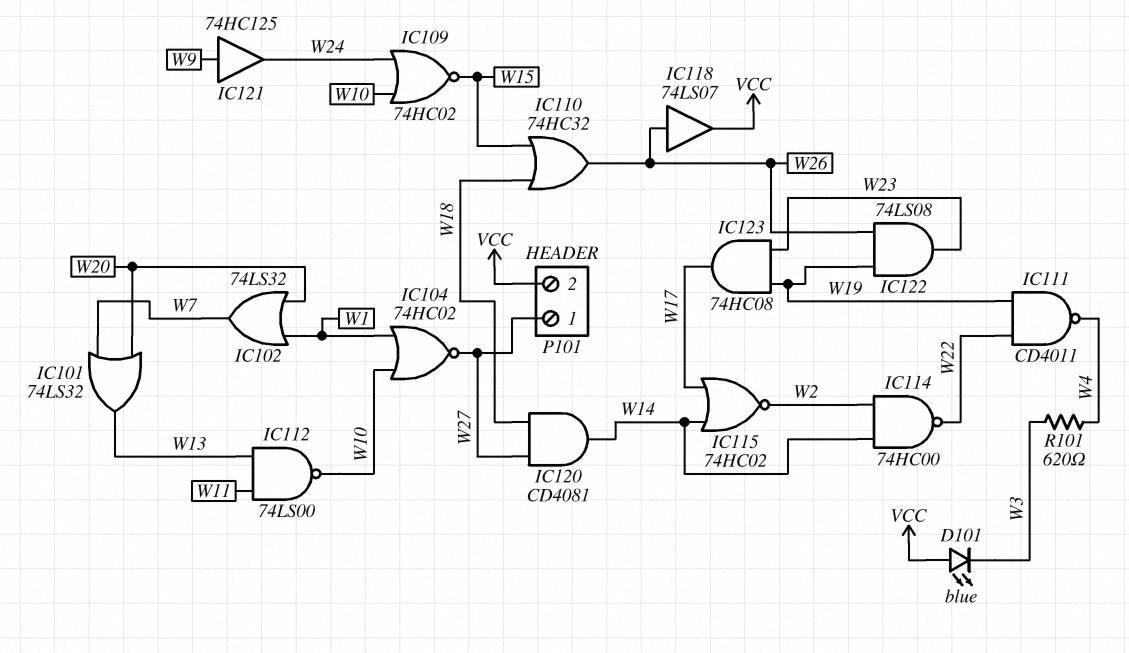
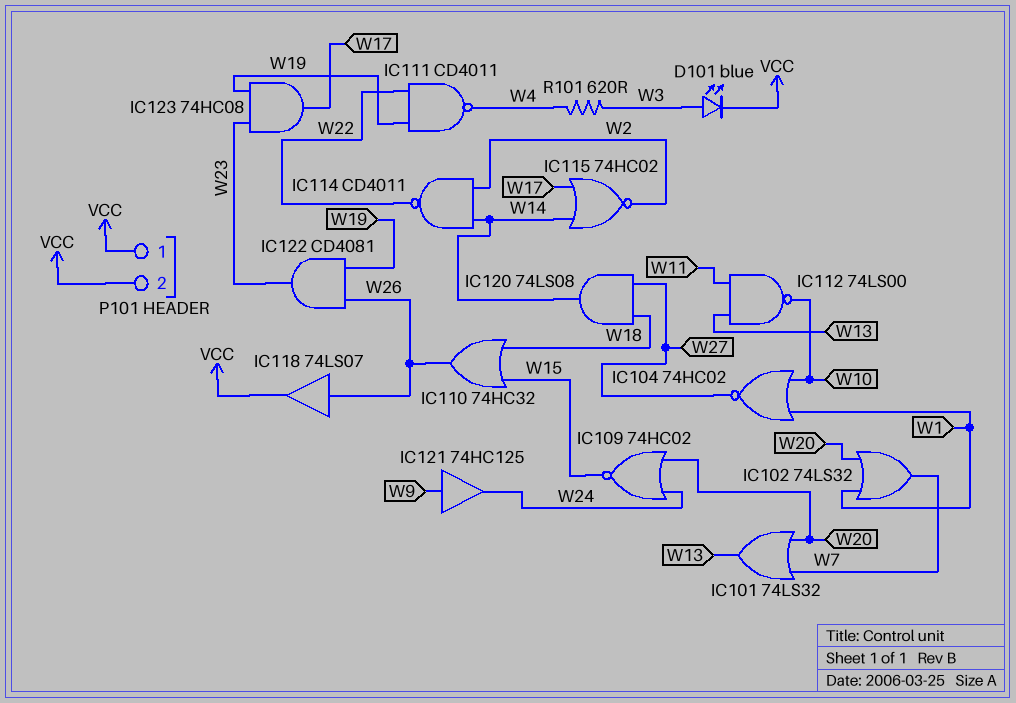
D101: LED blue (A VCC, K W3) -> LED blue (A W3, K VCC)
IC109: NOR 74HC02 (in W10, in W24, out W15) -> NOR 74HC02 (in W20, in W24, out W15)
IC114: NAND 74HC00 (in W2, in W14, out W22) -> NAND CD4011 (in W2, in W14, out W22)
IC120: AND CD4081 (in W18, in W27, out W14) -> AND 74LS08 (in W18, in W27, out W14)
IC122: AND 74LS08 (in W19, in W26, out W23) -> AND CD4081 (in W19, in W26, out W23)
P101 pin 1: W27 -> VCC

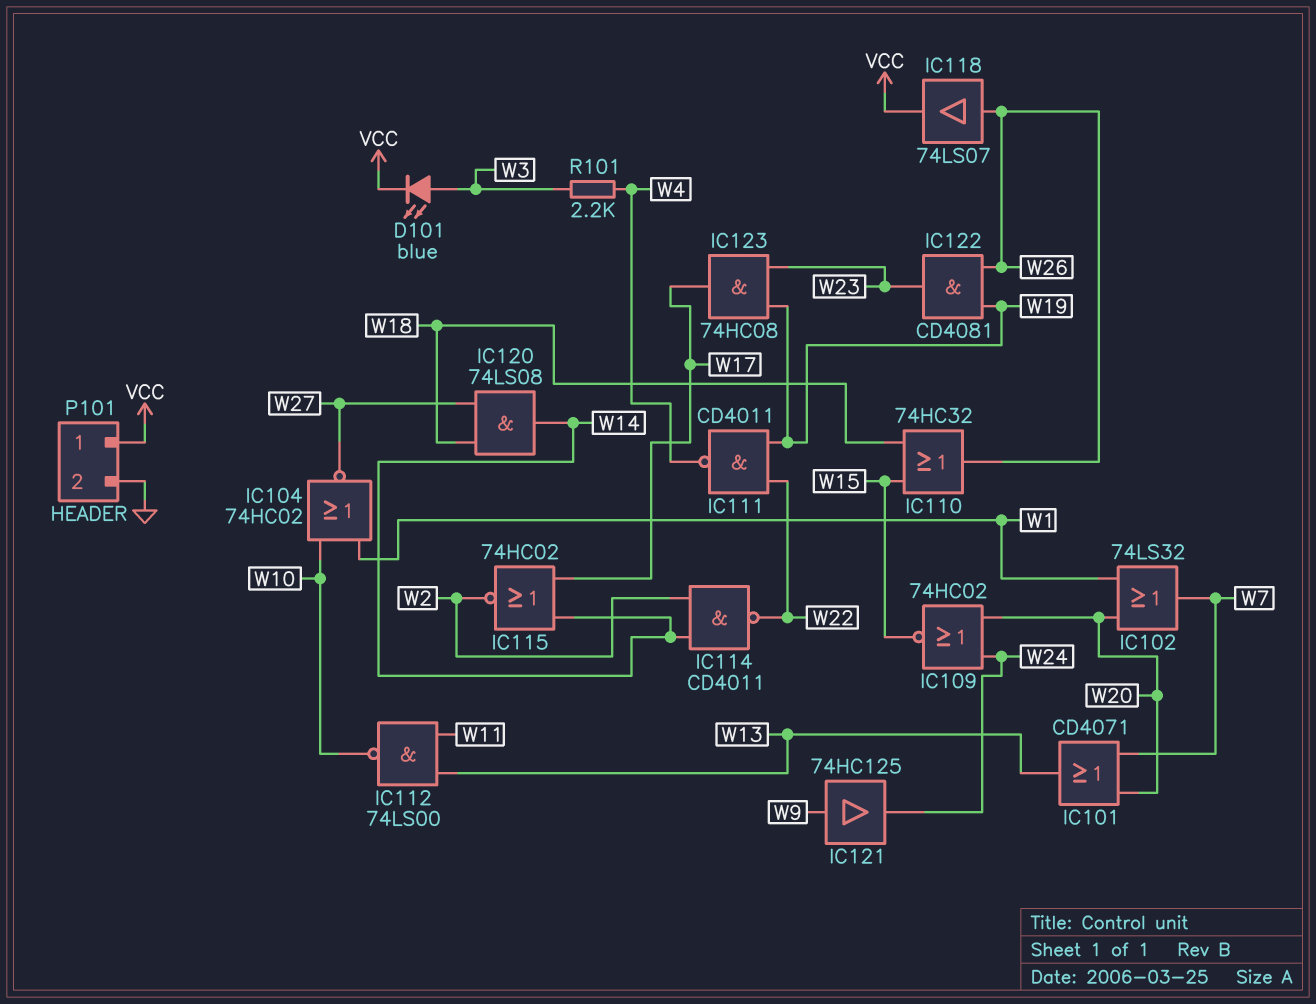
IC101: OR 74LS32 (in W7, in W20, out W13) -> OR CD4071 (in W7, in W20, out W13)
P101 pin 2: VCC -> GND
R101: 620 (W3, W4) -> 2.2k (W3, W4)

